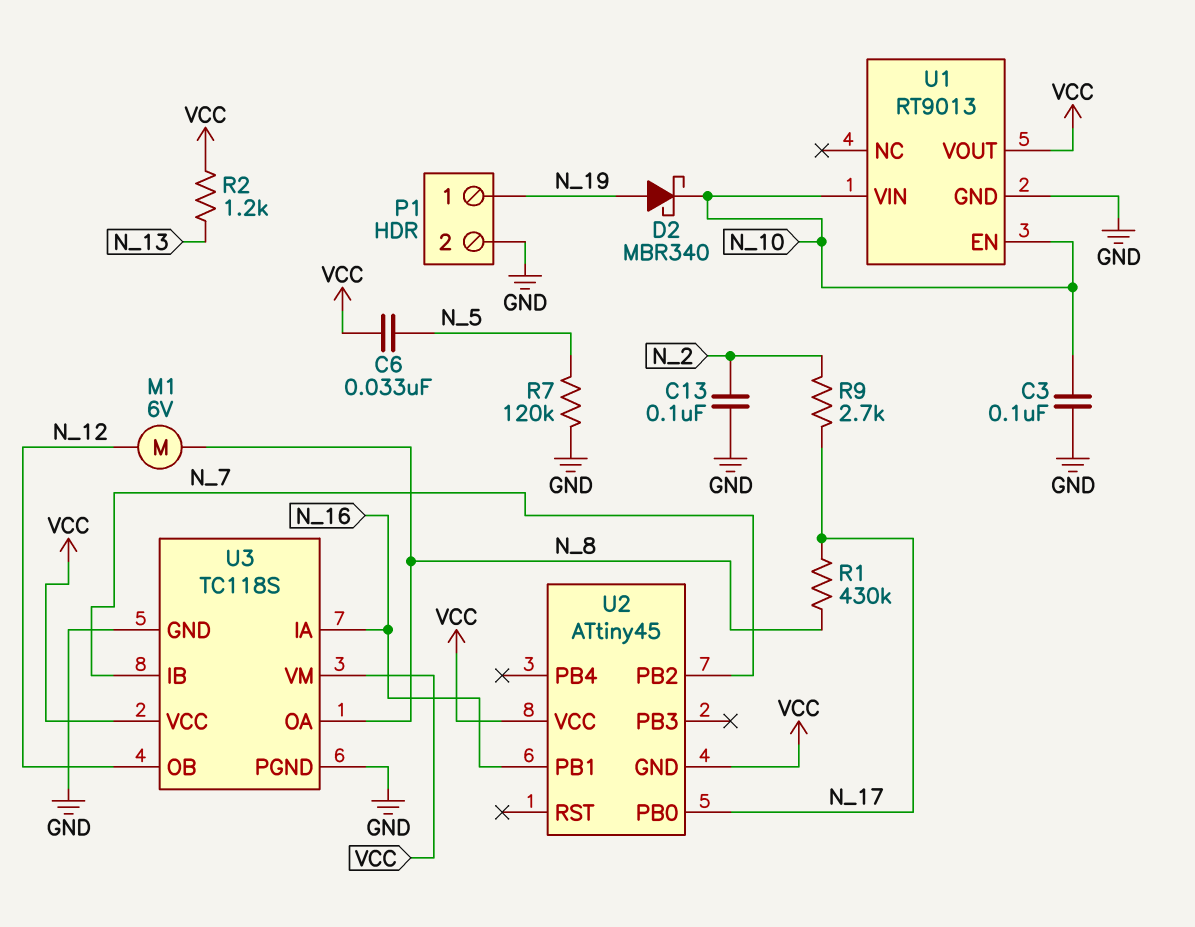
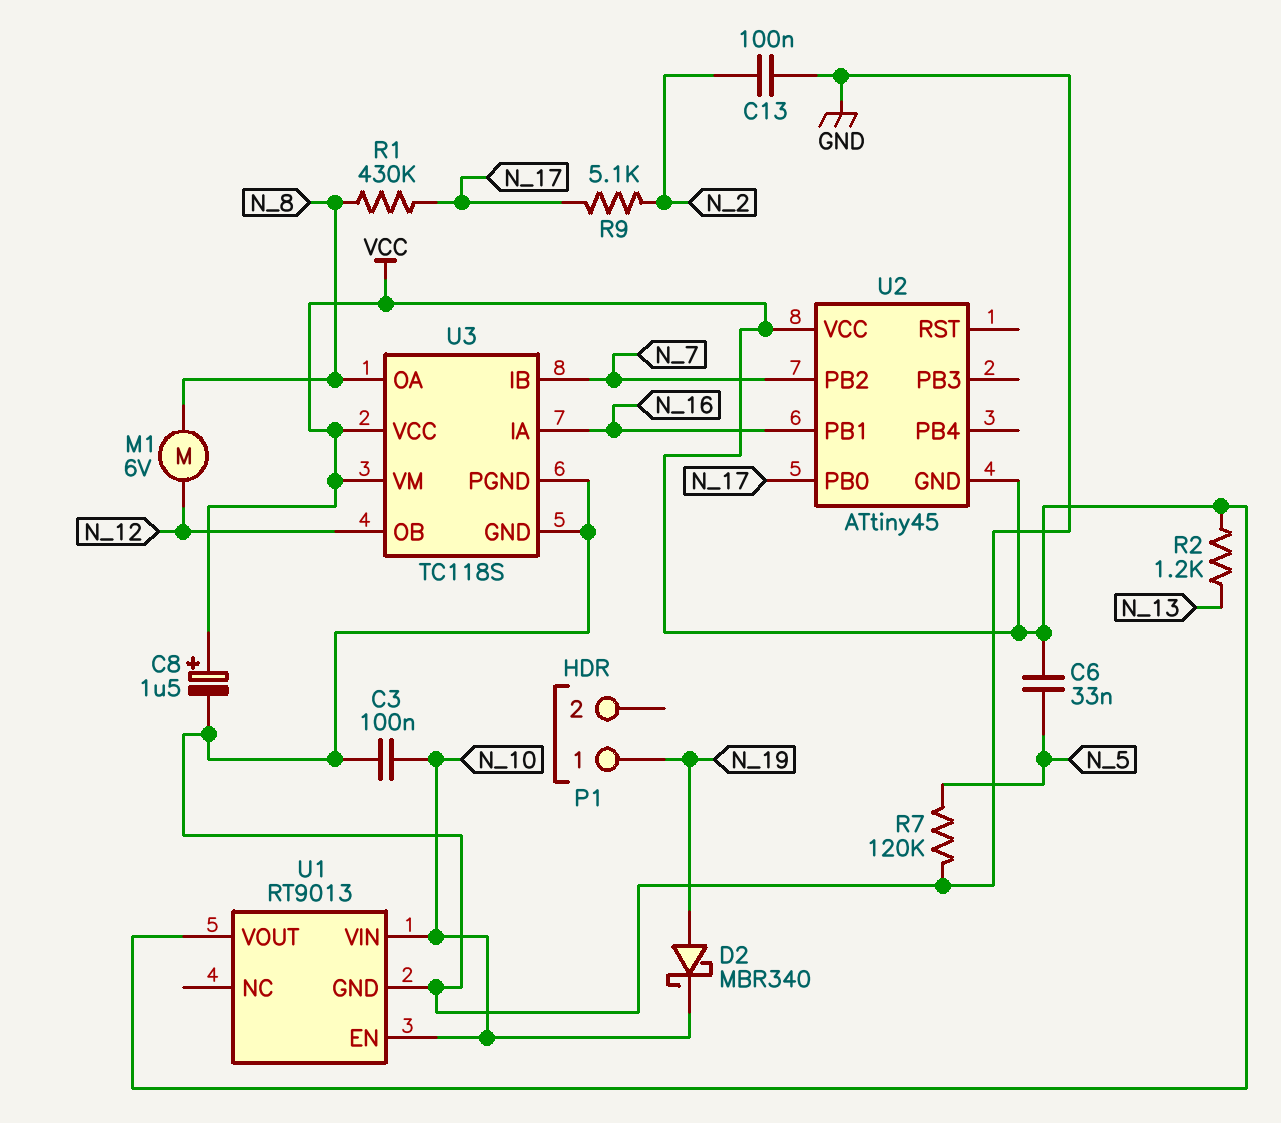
C8: none -> 1.5uF (plus VCC, minus GND)
P1 pin 2: GND -> none
R9: 2.7k (N_2, N_17) -> 5.1k (N_2, N_17)

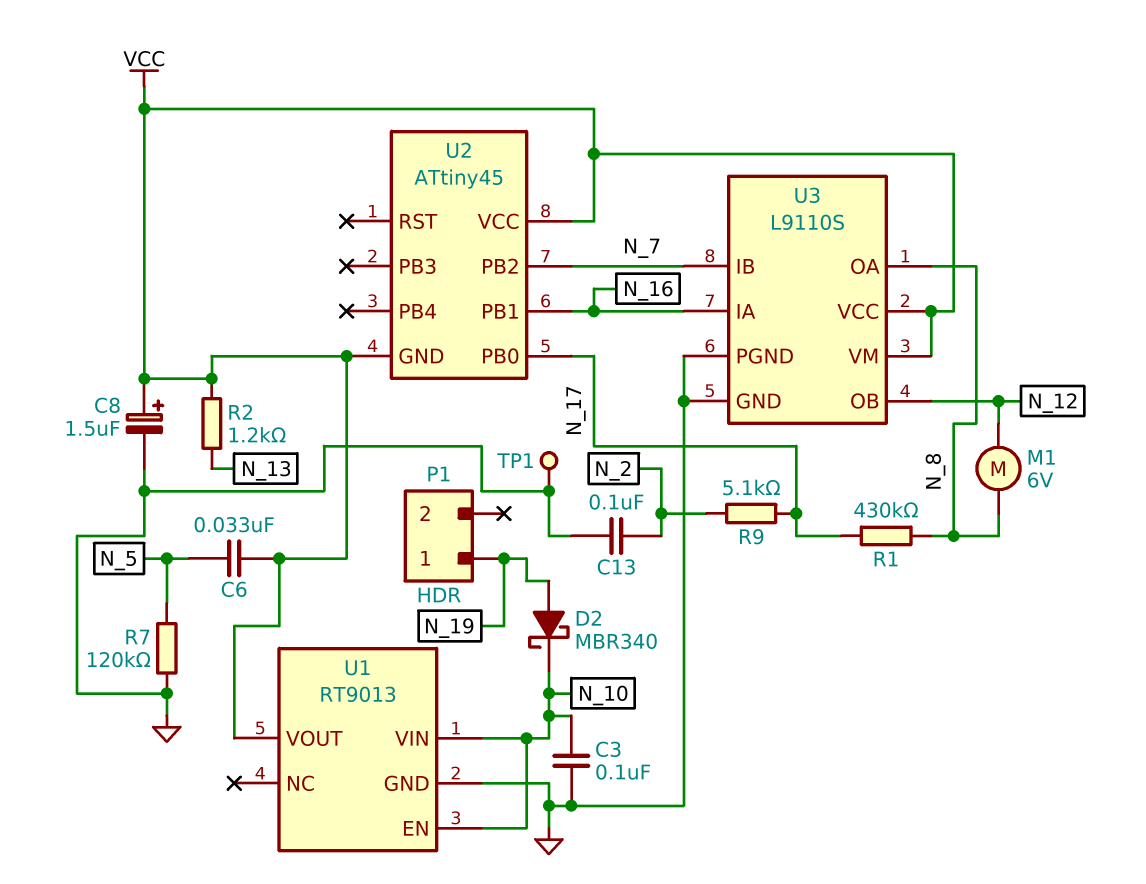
TP1: none -> test point (GND)
U3: TC118S -> L9110S

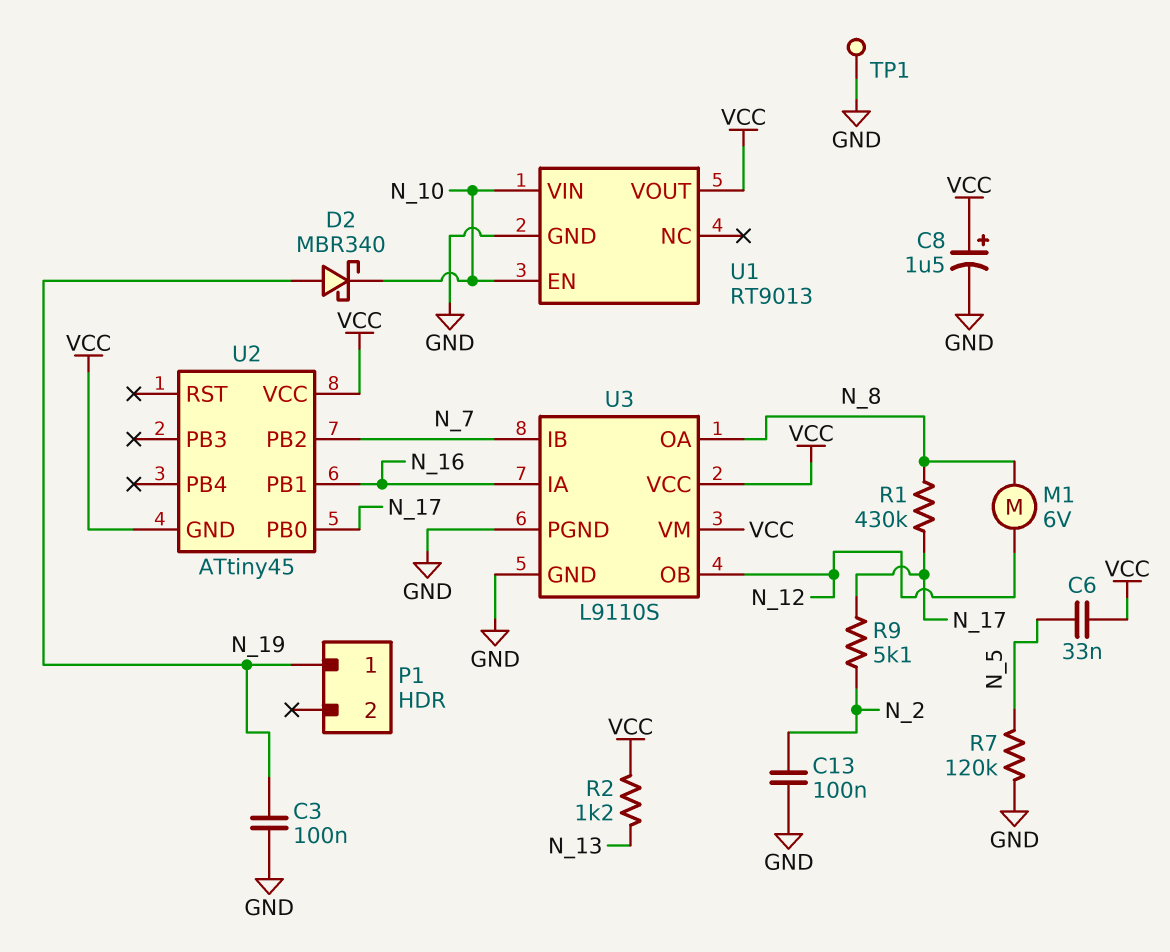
C3: 100nF (GND, N_10) -> 100nF (GND, N_19)

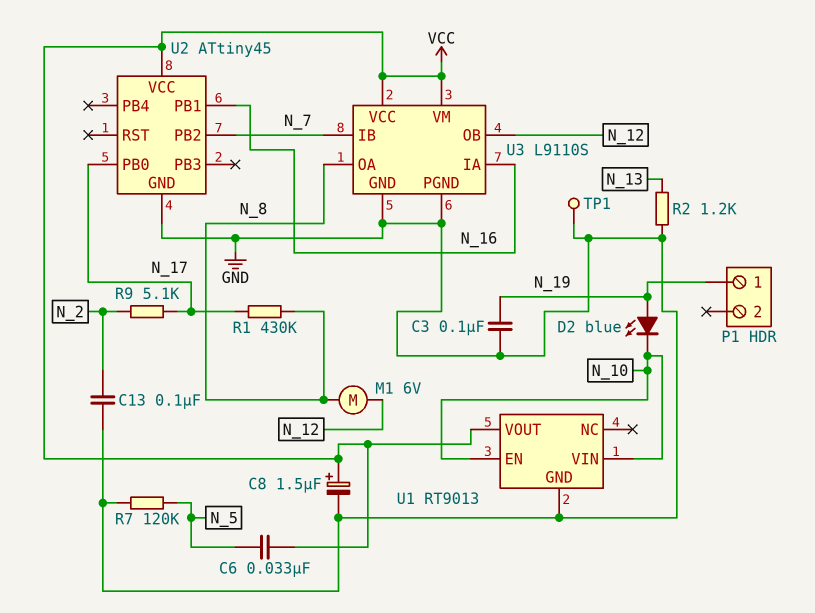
D2: schottky MBR340 (A N_19, K N_10) -> LED blue (A N_19, K N_10)
R2: 1.2k (N_13, VCC) -> 1.2k (GND, N_13)
U2 pin GND: VCC -> GND

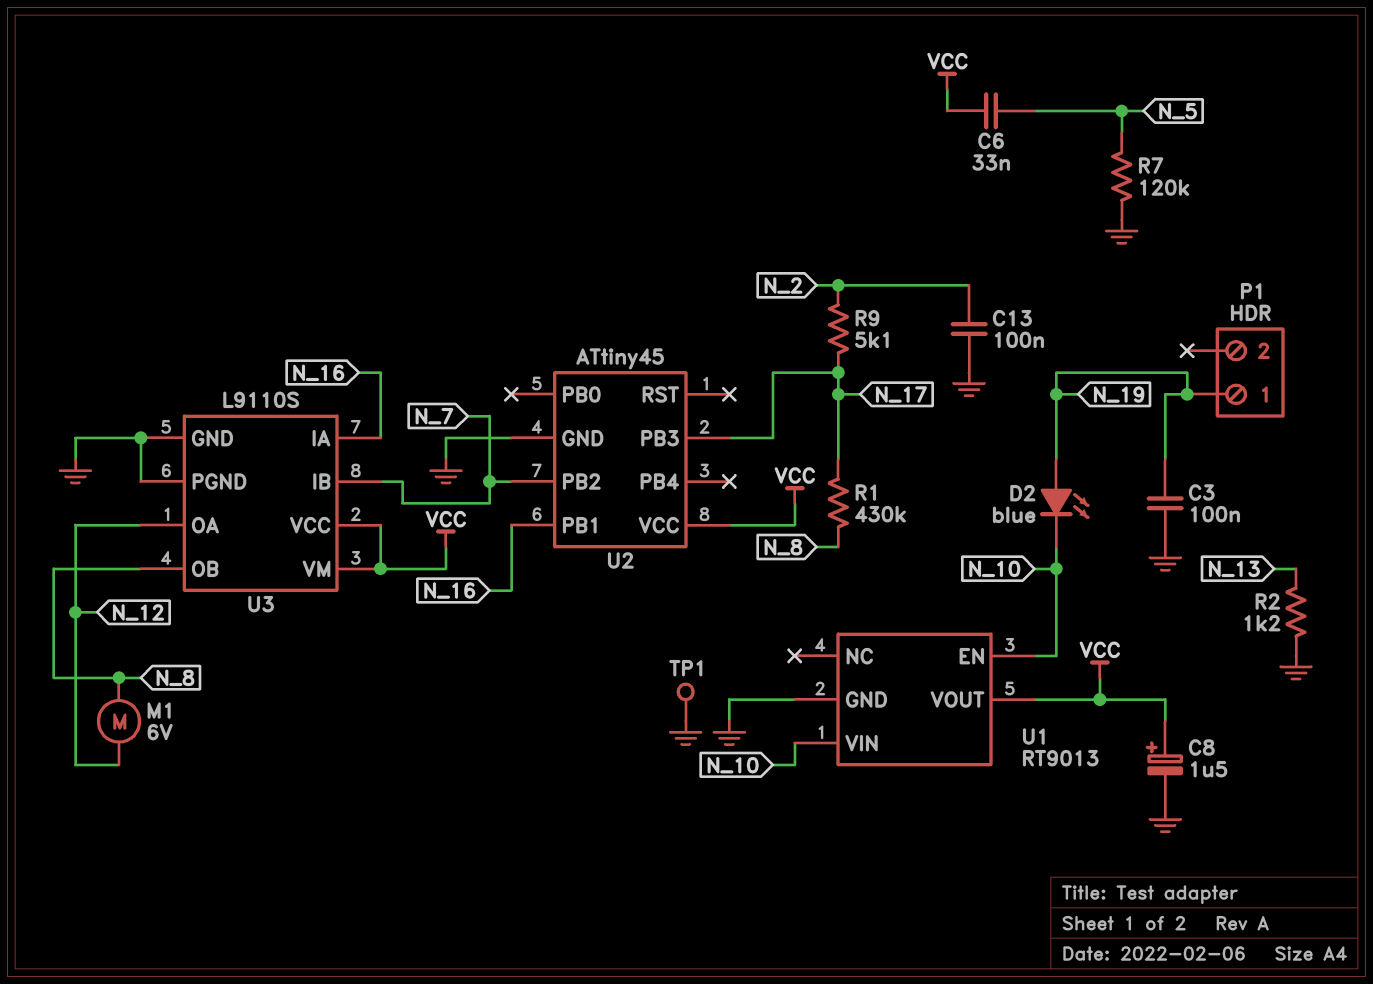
U2 pin PB0: N_17 -> none
U2 pin PB3: none -> N_17
U3 pin OA: N_8 -> N_12
U3 pin OB: N_12 -> N_8

